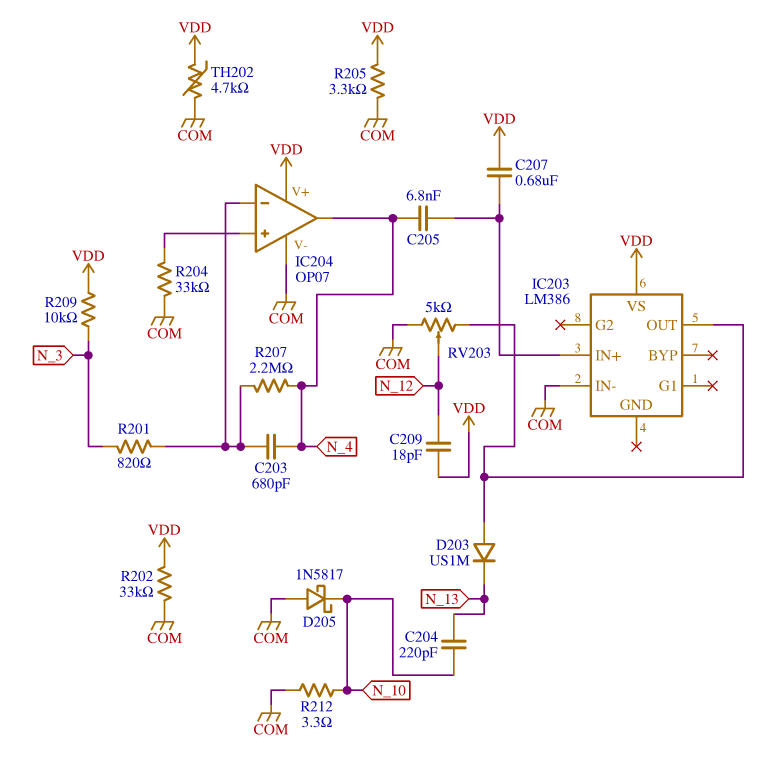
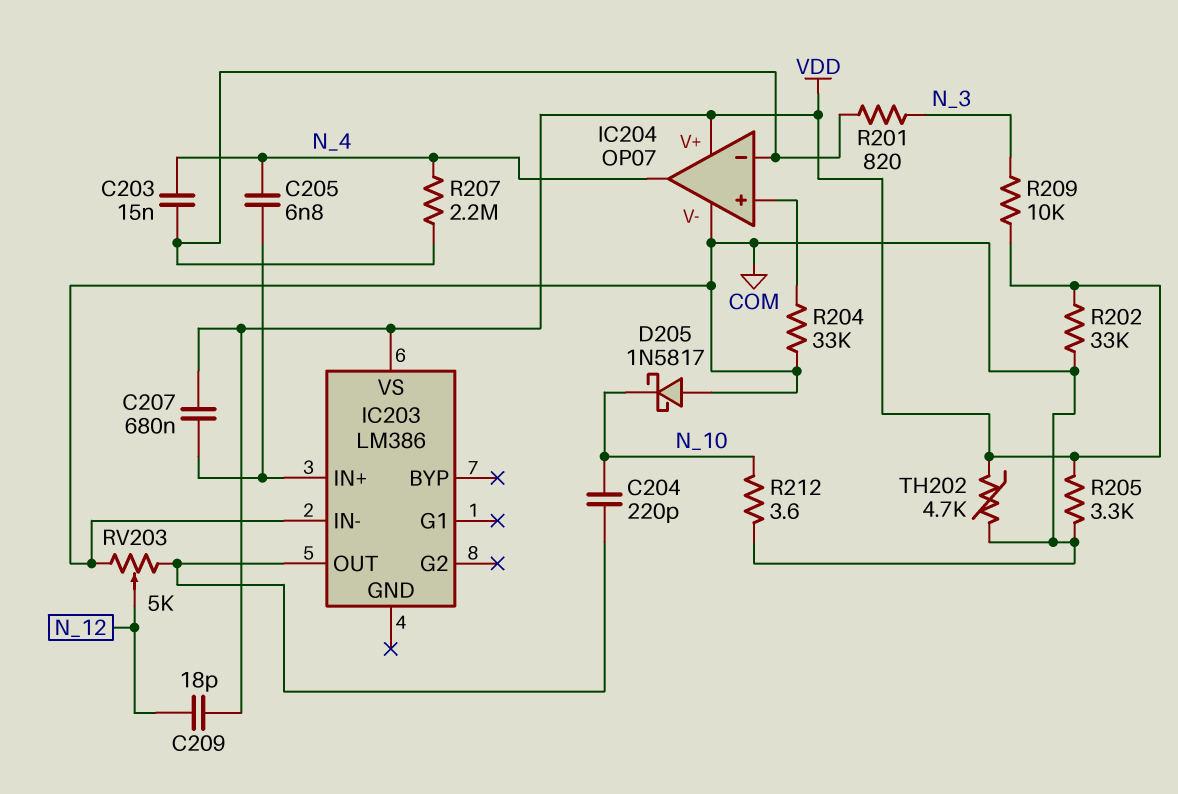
C203: 680pF (IC204/in-, N_4) -> 15nF (IC204/in-, N_4)
C204: 220pF (N_10, N_13) -> 220pF (IC203/OUT, N_10)
D203: diode US1M (A IC203/OUT, K N_13) -> none
R212: 3.3 (COM, N_10) -> 3.6 (COM, N_10)

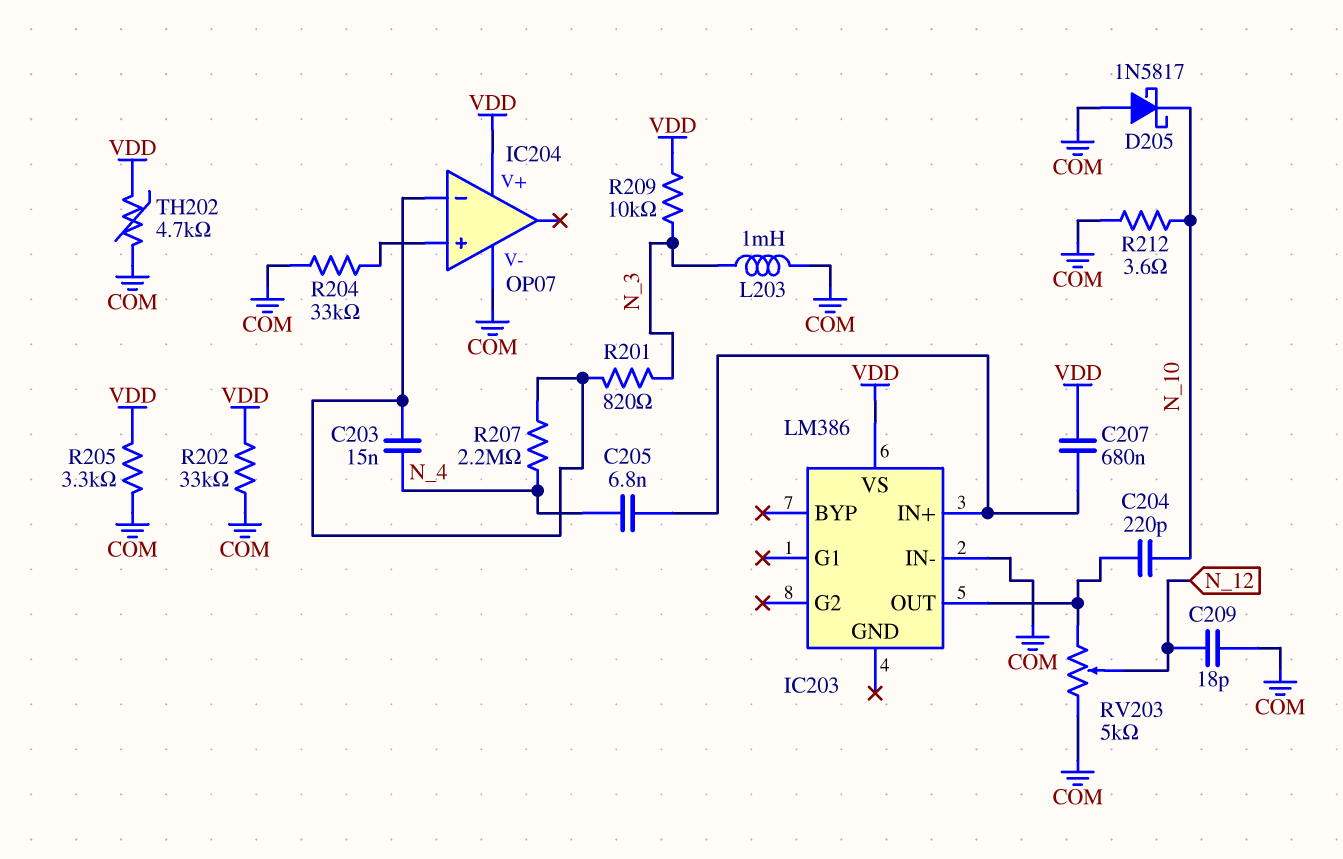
C209: 18pF (N_12, VDD) -> 18pF (COM, N_12)
IC204 pin out: N_4 -> none
L203: none -> 1mH (COM, N_3)

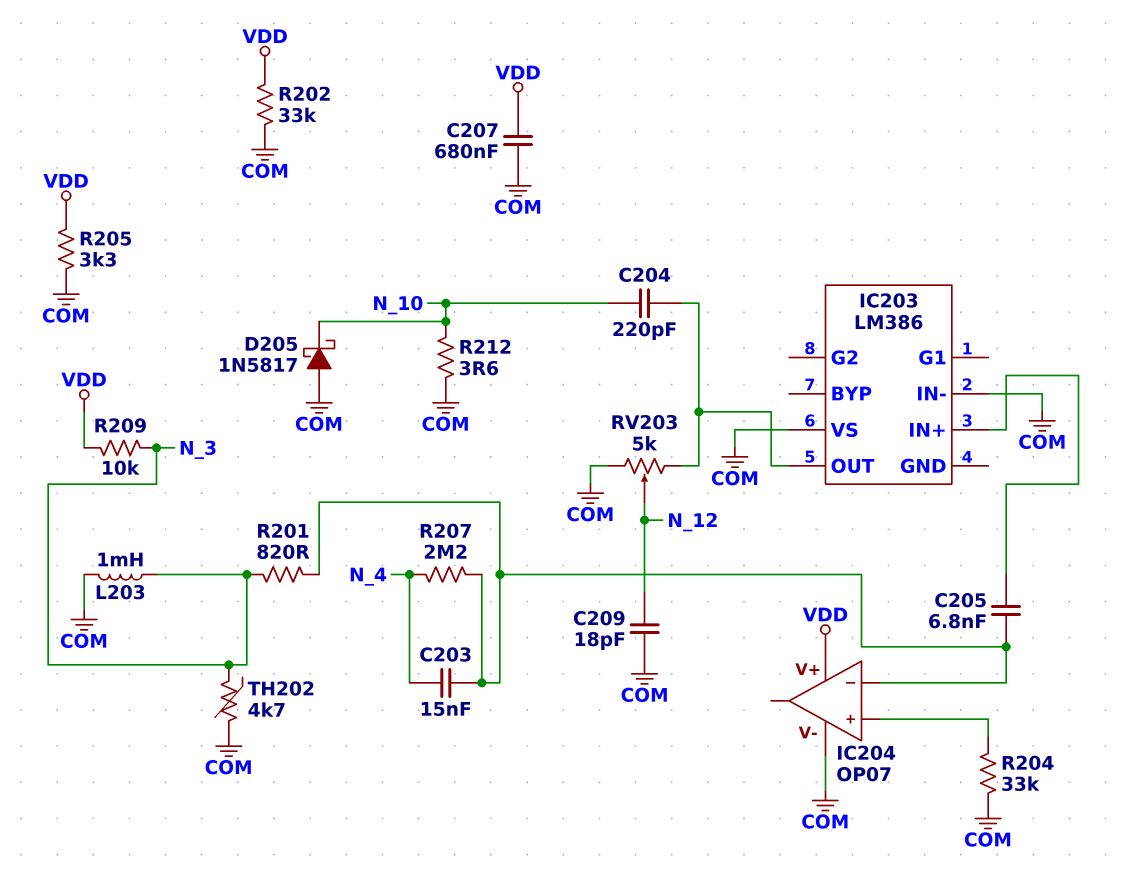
C205: 6.8nF (IC203/IN+, N_4) -> 6.8nF (IC203/IN+, IC204/in-)
C207: 680nF (IC203/IN+, VDD) -> 680nF (COM, VDD)
IC203 pin VS: VDD -> COM
TH202: 4.7k (COM, VDD) -> 4.7k (COM, N_3)

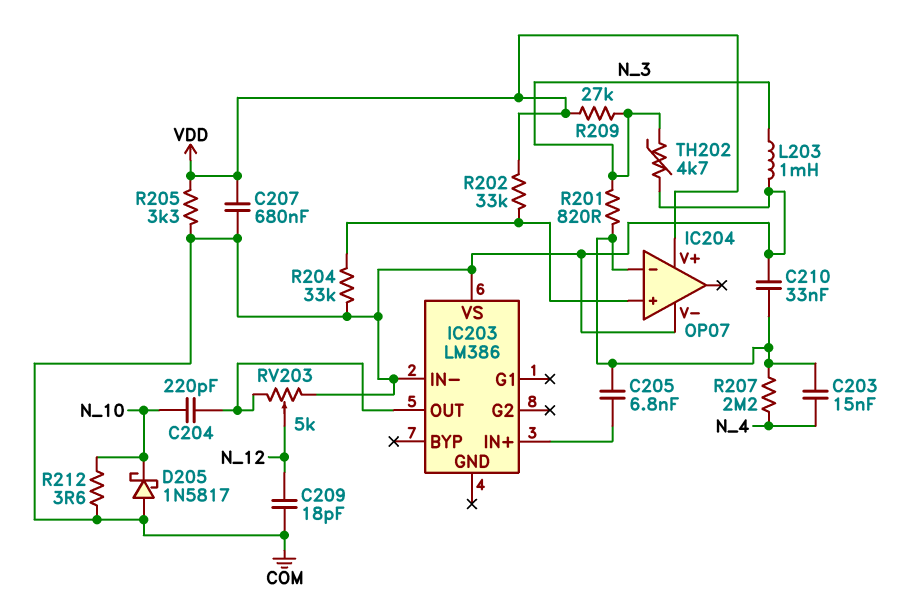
C210: none -> 33nF (COM, IC204/in-)
R202: 33k (COM, VDD) -> 33k (IC204/in+, VDD)
R209: 10k (N_3, VDD) -> 27k (N_3, VDD)

